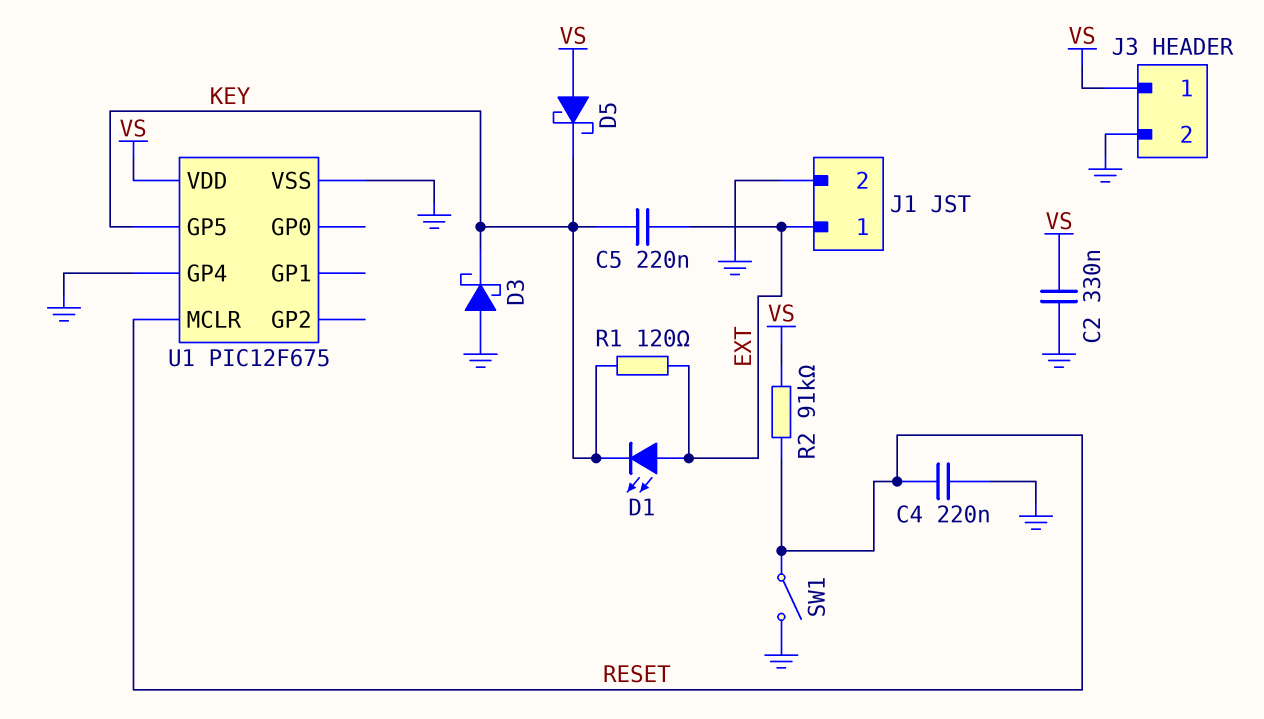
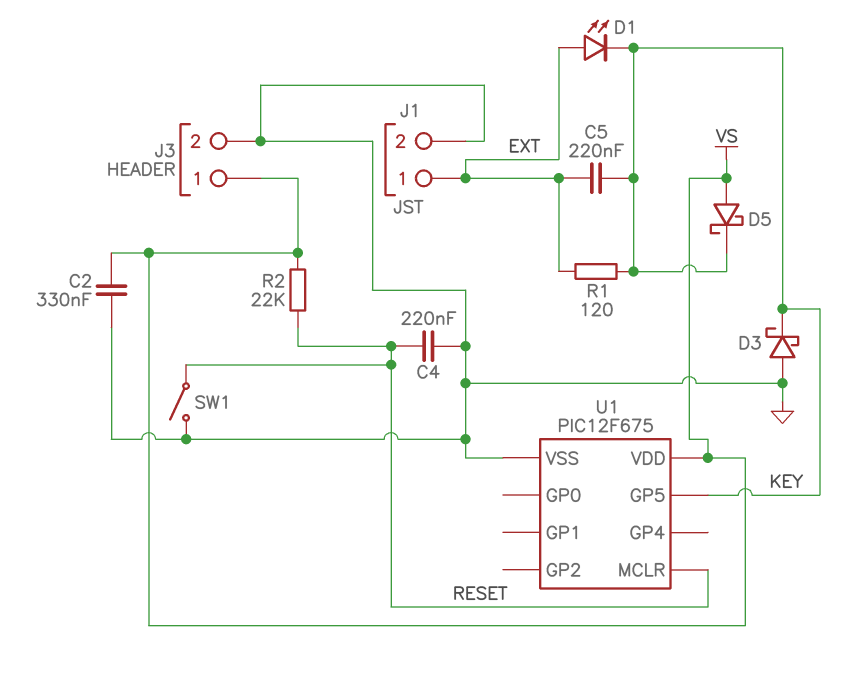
R2: 91k (RESET, VS) -> 22k (RESET, VS)
U1 pin GP4: GND -> none

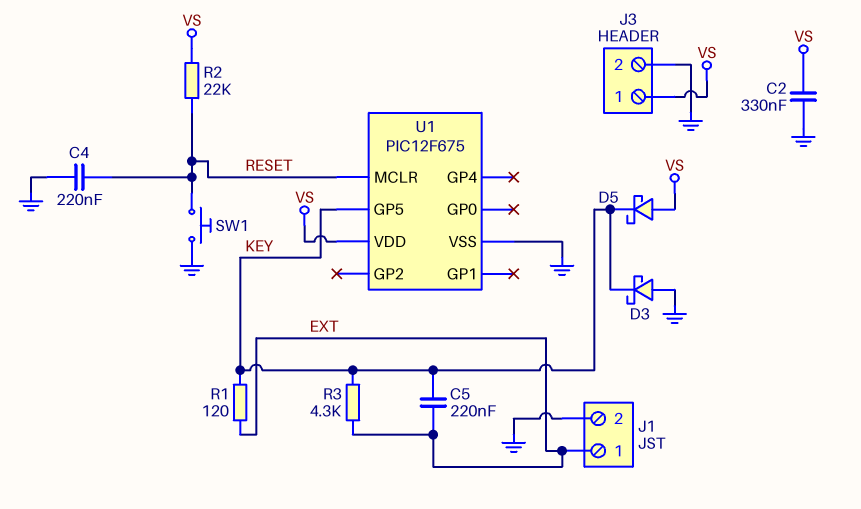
D1: LED (A EXT, K KEY) -> none
R3: none -> 4.3k (EXT, KEY)
SW1: switch (GND, RESET) -> button (GND, RESET)

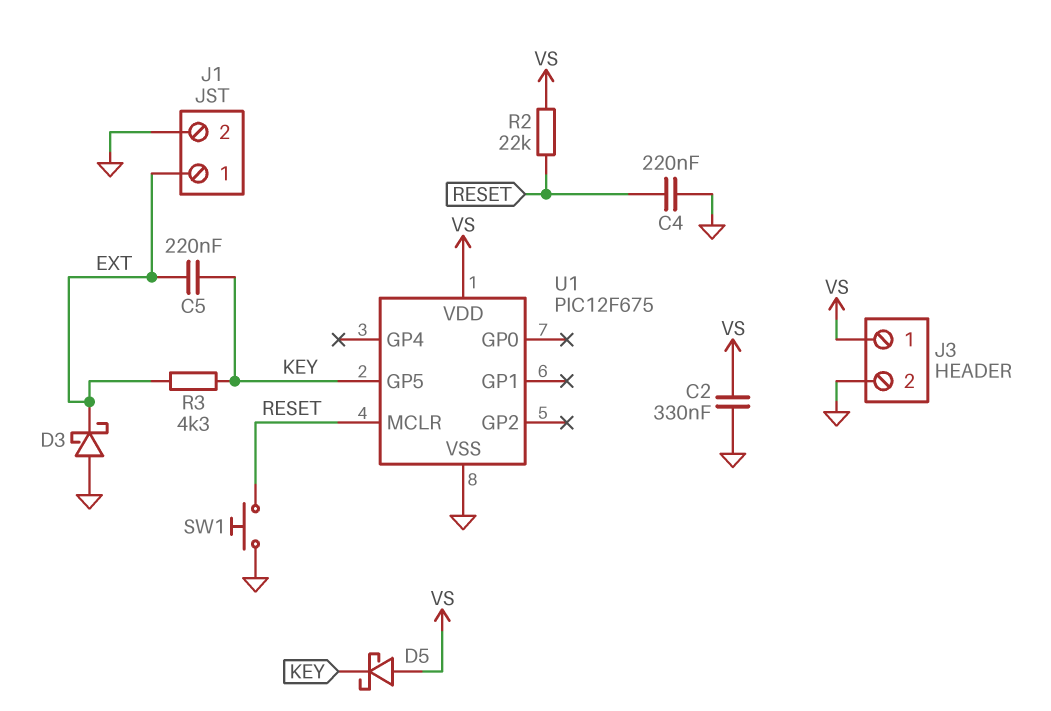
D3: schottky (A GND, K KEY) -> schottky (A GND, K EXT)
R1: 120 (EXT, KEY) -> none

